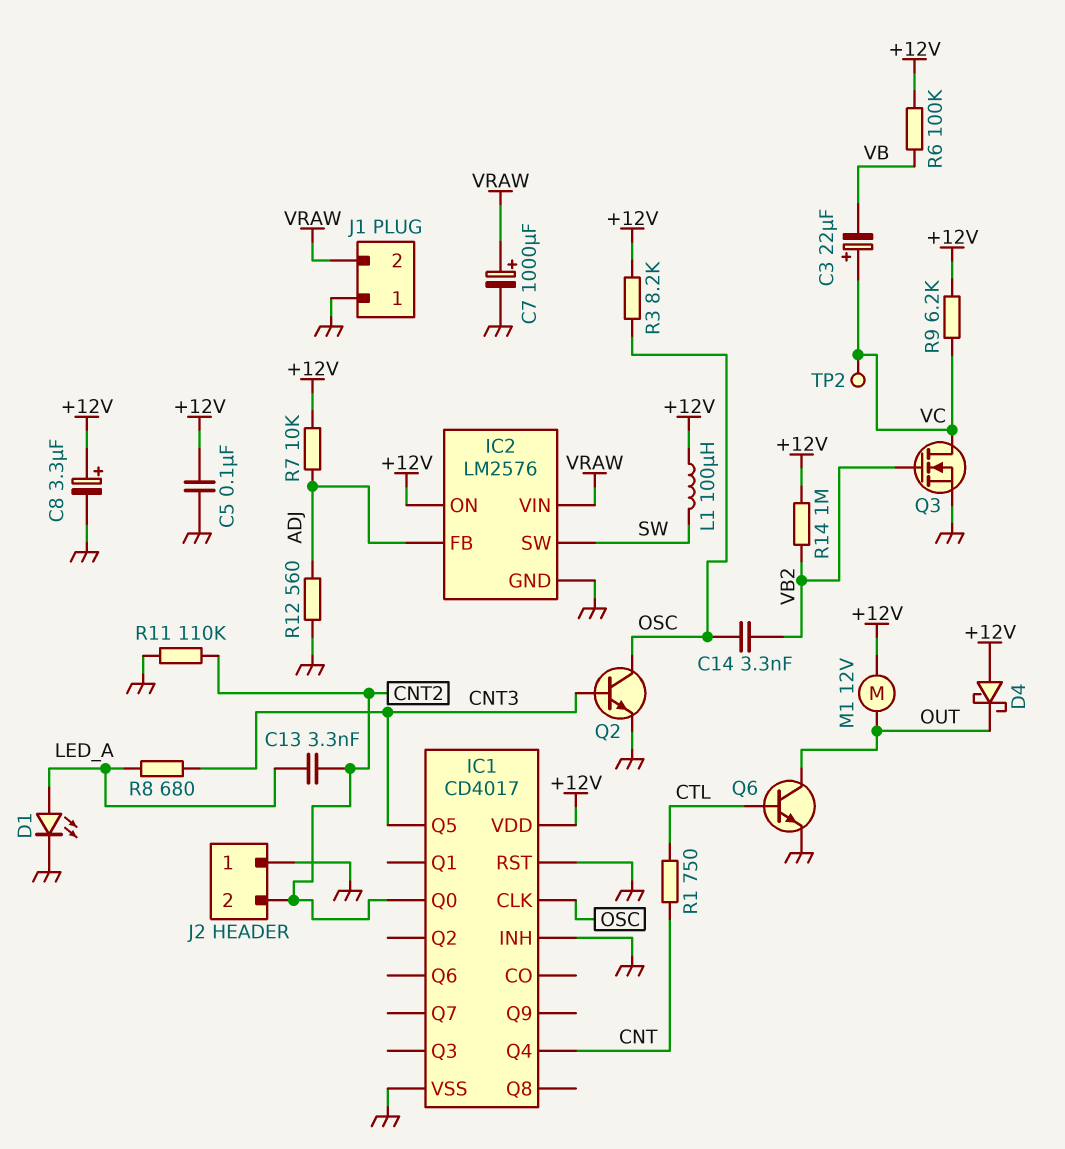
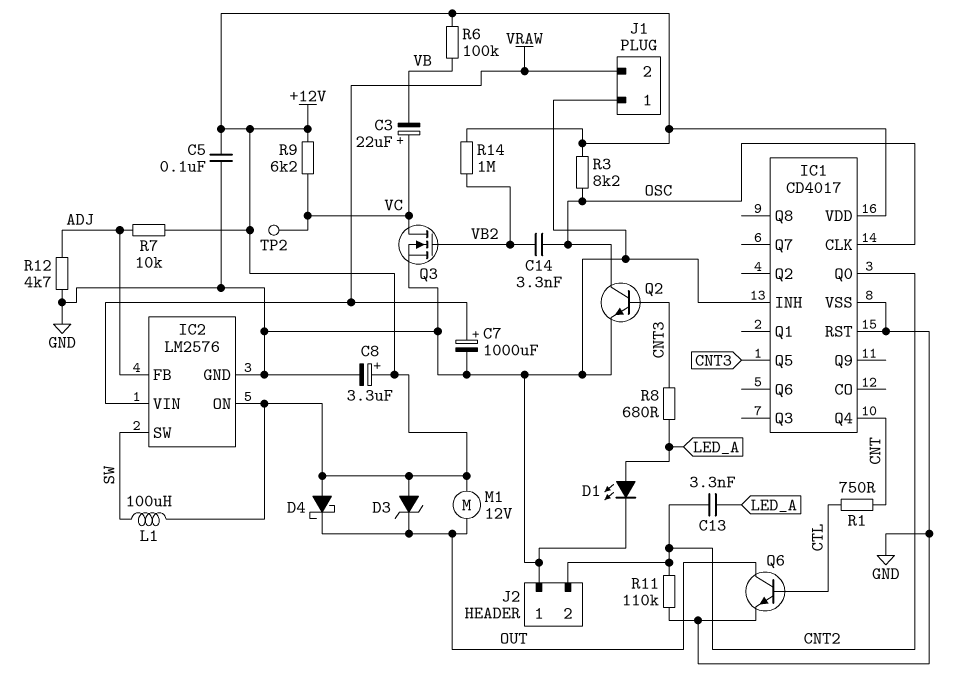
D3: none -> zener (A +12V, K OUT)
R12: 560 (ADJ, GND) -> 4.7k (ADJ, GND)

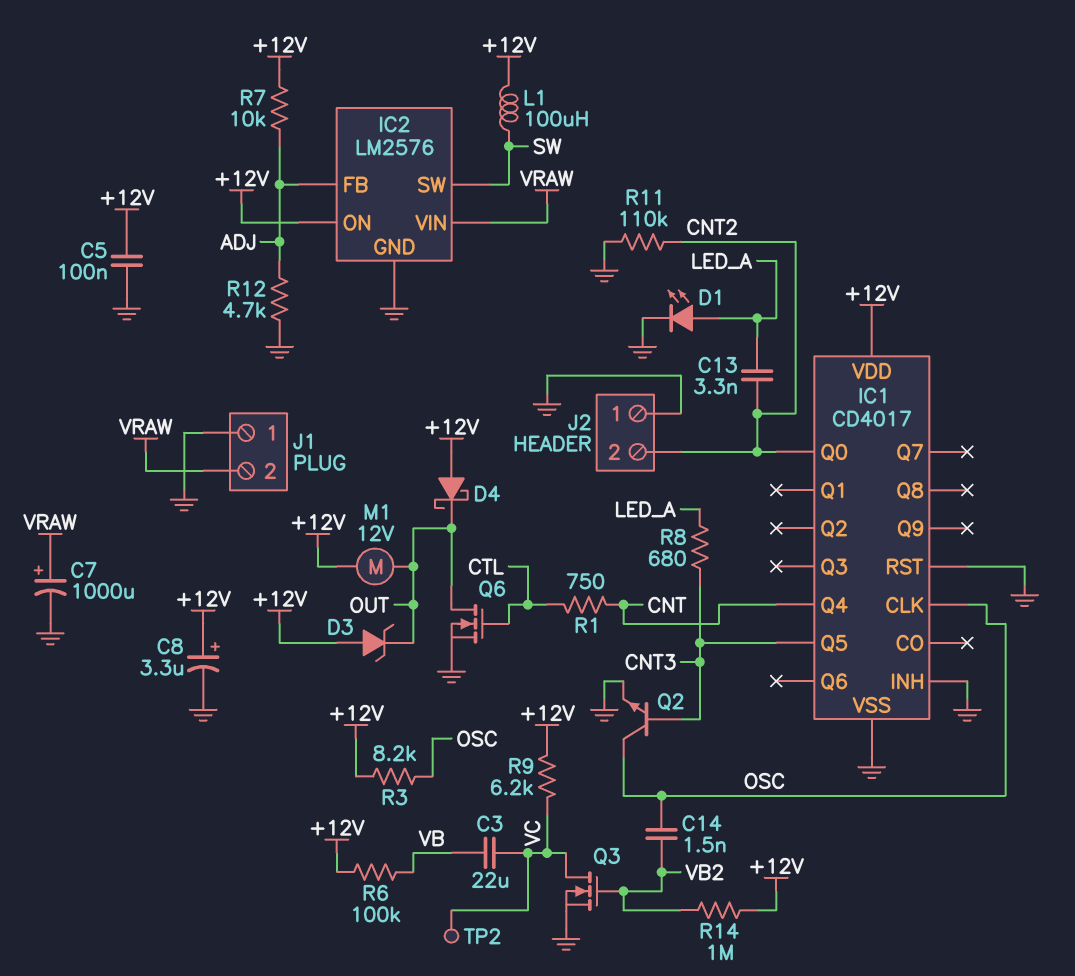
C3: 22uF (plus VC, minus VB) -> 22uF (VB, VC)
C14: 3.3nF (OSC, VB2) -> 1.5nF (OSC, VB2)
Q6: NPN (B CTL, C OUT, E GND) -> NMOS (G CTL, D OUT, S GND)

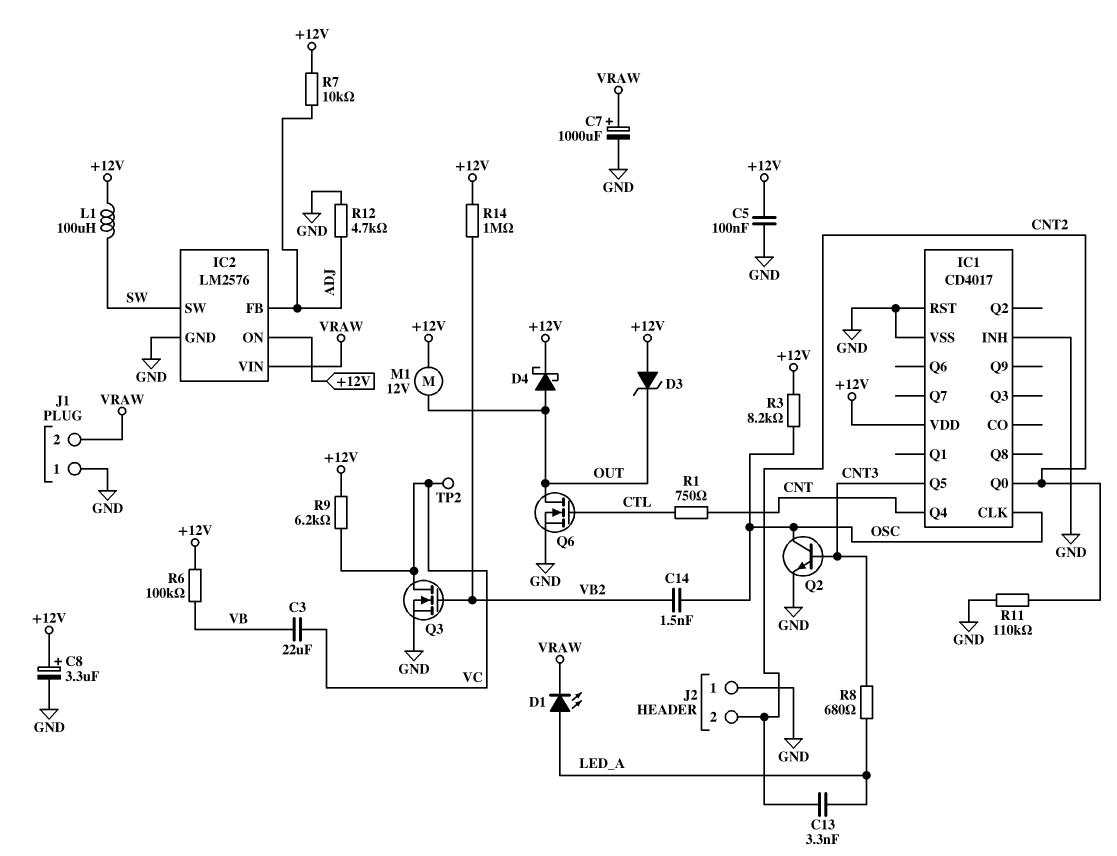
D1: LED (A LED_A, K GND) -> LED (A LED_A, K VRAW)
D4: schottky (A +12V, K OUT) -> schottky (A OUT, K +12V)

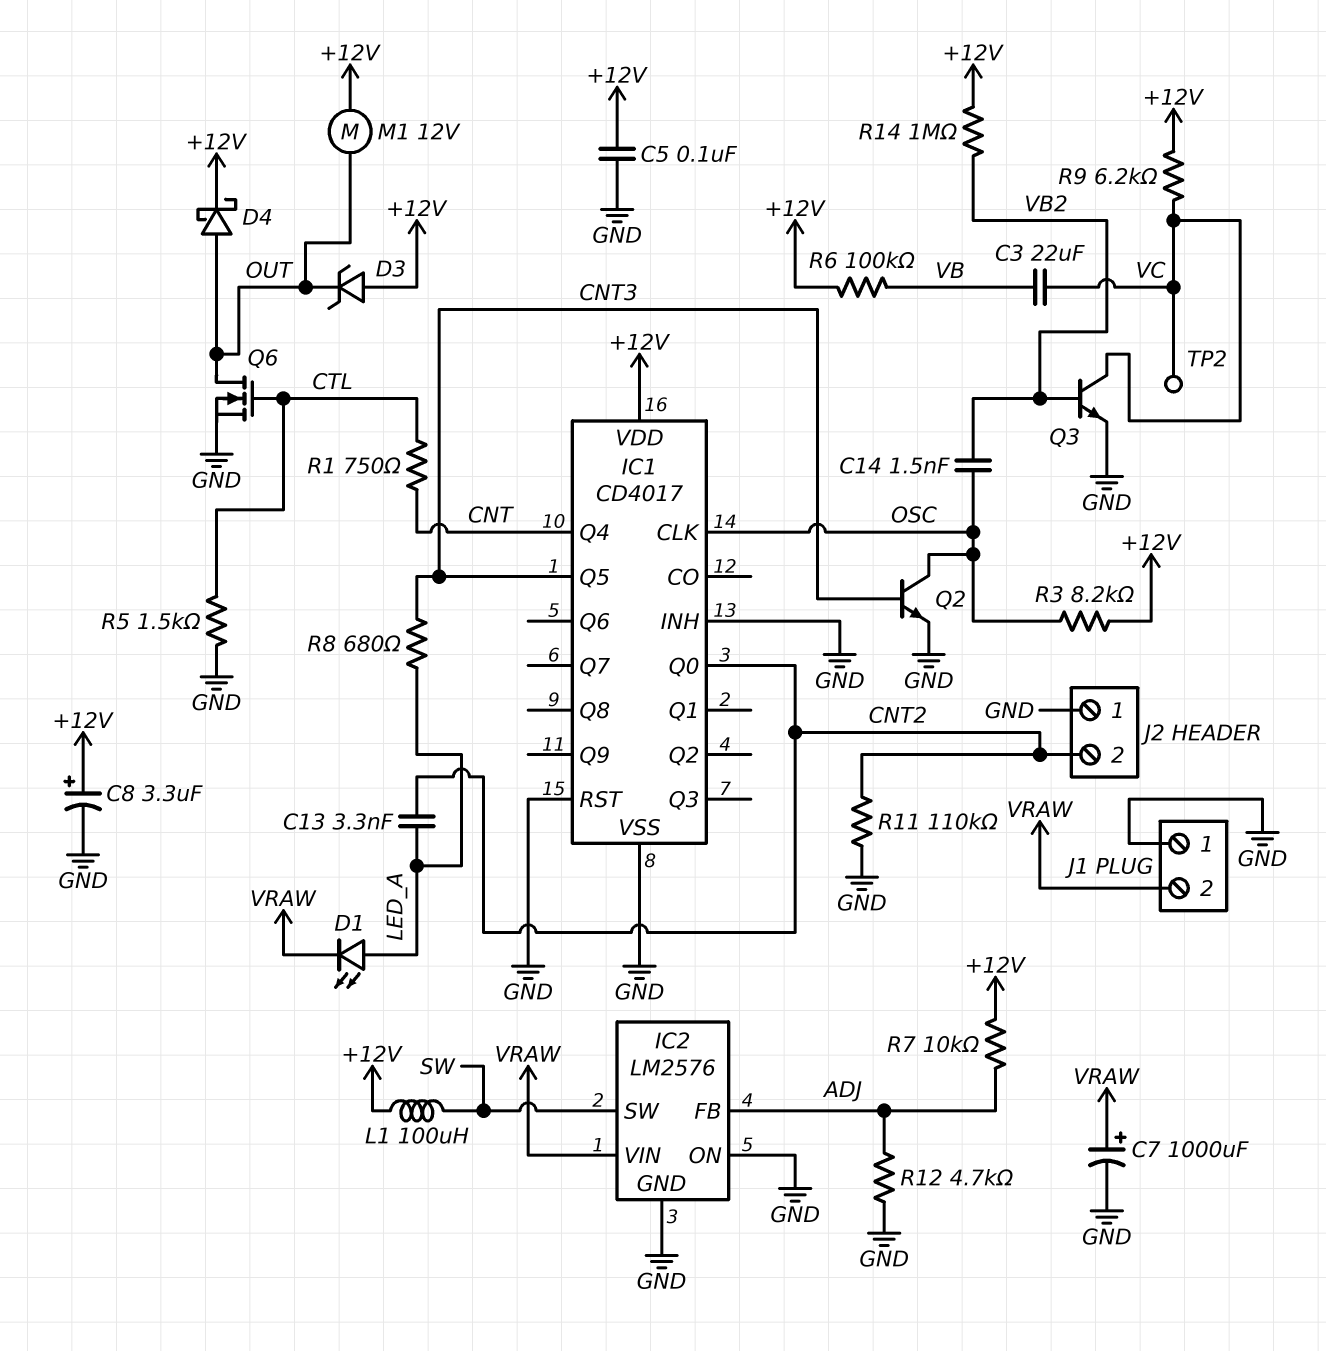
IC2 pin ON: +12V -> GND
Q3: NMOS (G VB2, D VC, S GND) -> NPN (B VB2, C VC, E GND)
R5: none -> 1.5k (CTL, GND)

